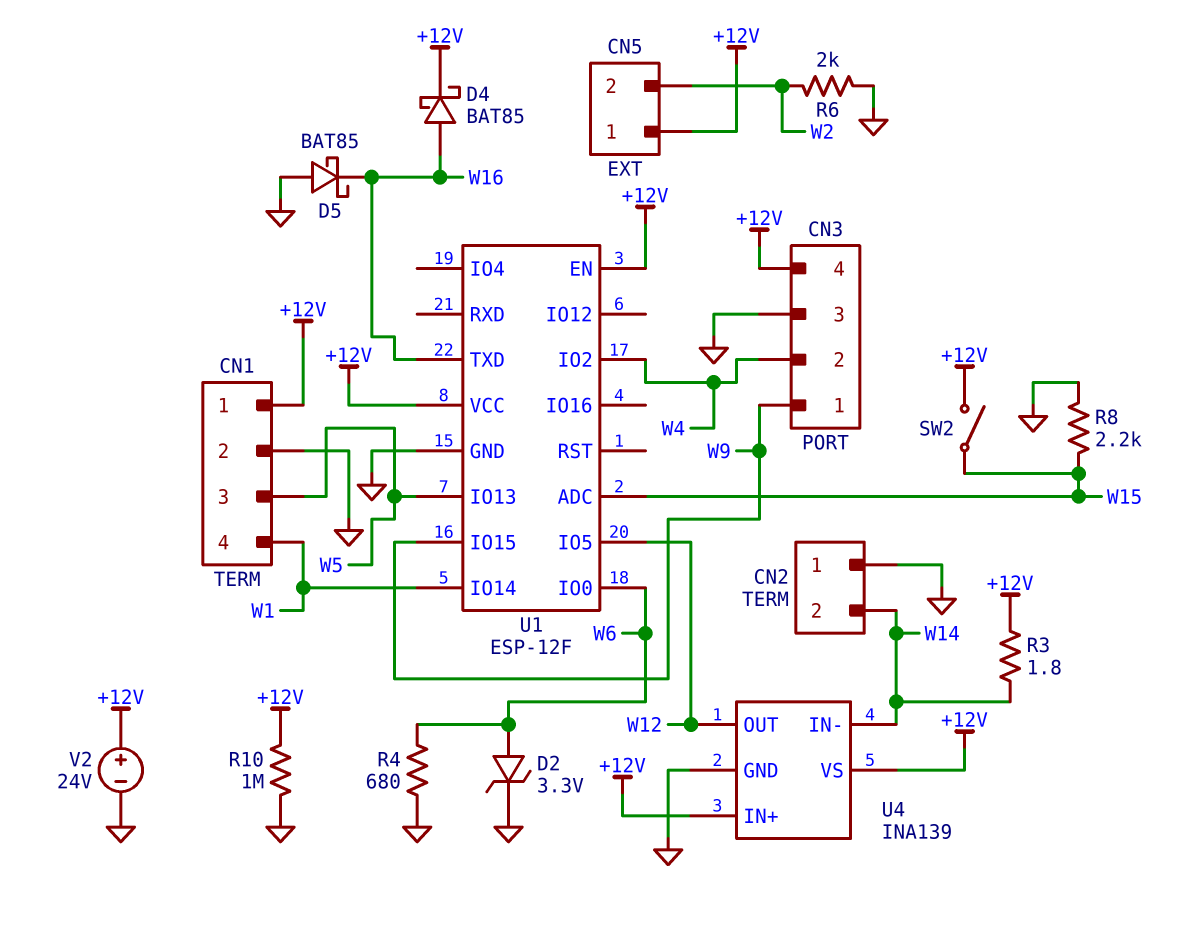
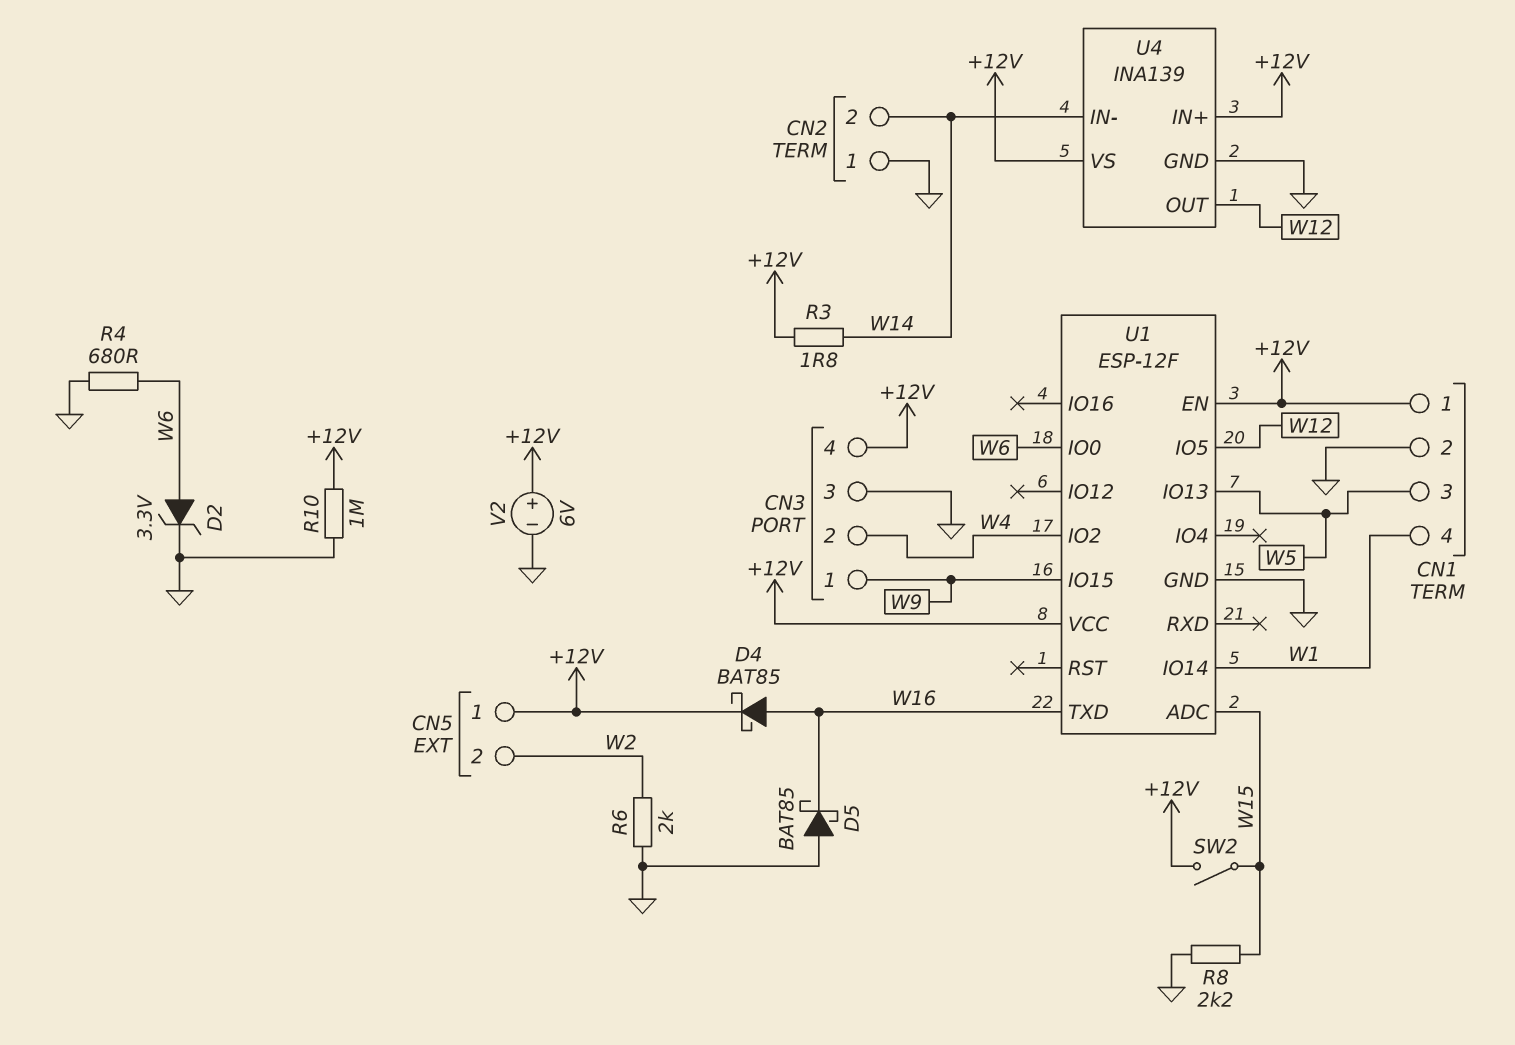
V2: 24V (plus +12V, minus GND) -> 6V (plus +12V, minus GND)

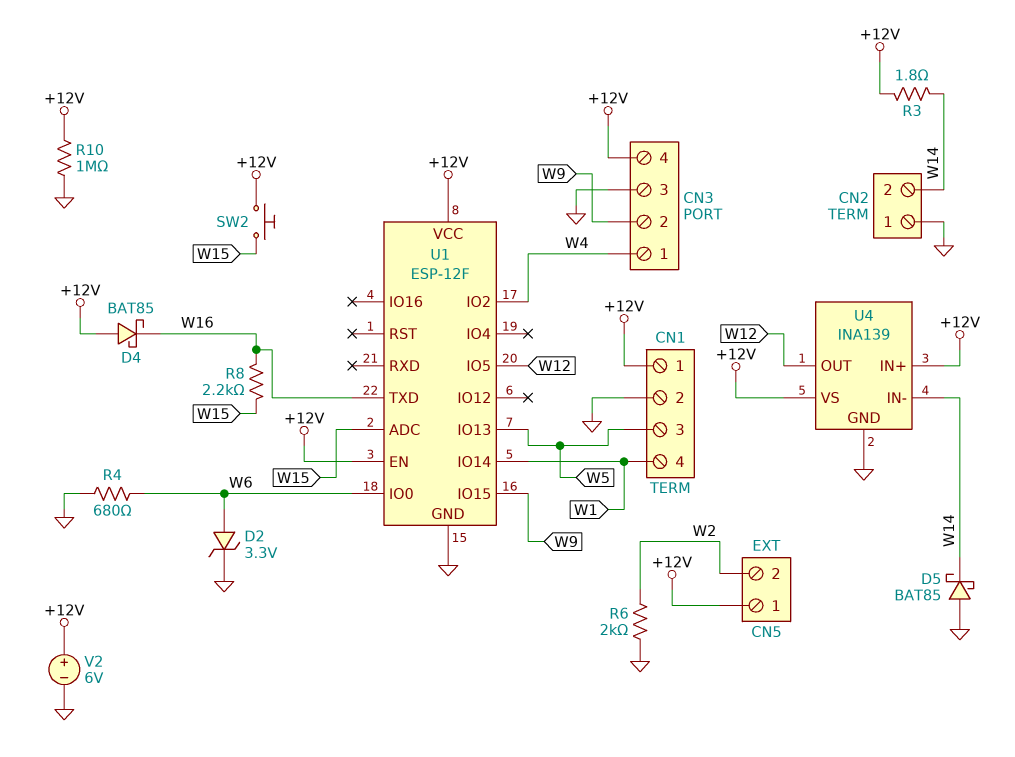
CN3 pin 1: W9 -> W4
CN3 pin 2: W4 -> W9
D4: schottky BAT85 (A W16, K +12V) -> schottky BAT85 (A +12V, K W16)
D5: schottky BAT85 (A GND, K W16) -> schottky BAT85 (A GND, K W14)
R8: 2.2k (GND, W15) -> 2.2k (W15, W16)
SW2: switch (+12V, W15) -> button (+12V, W15)

